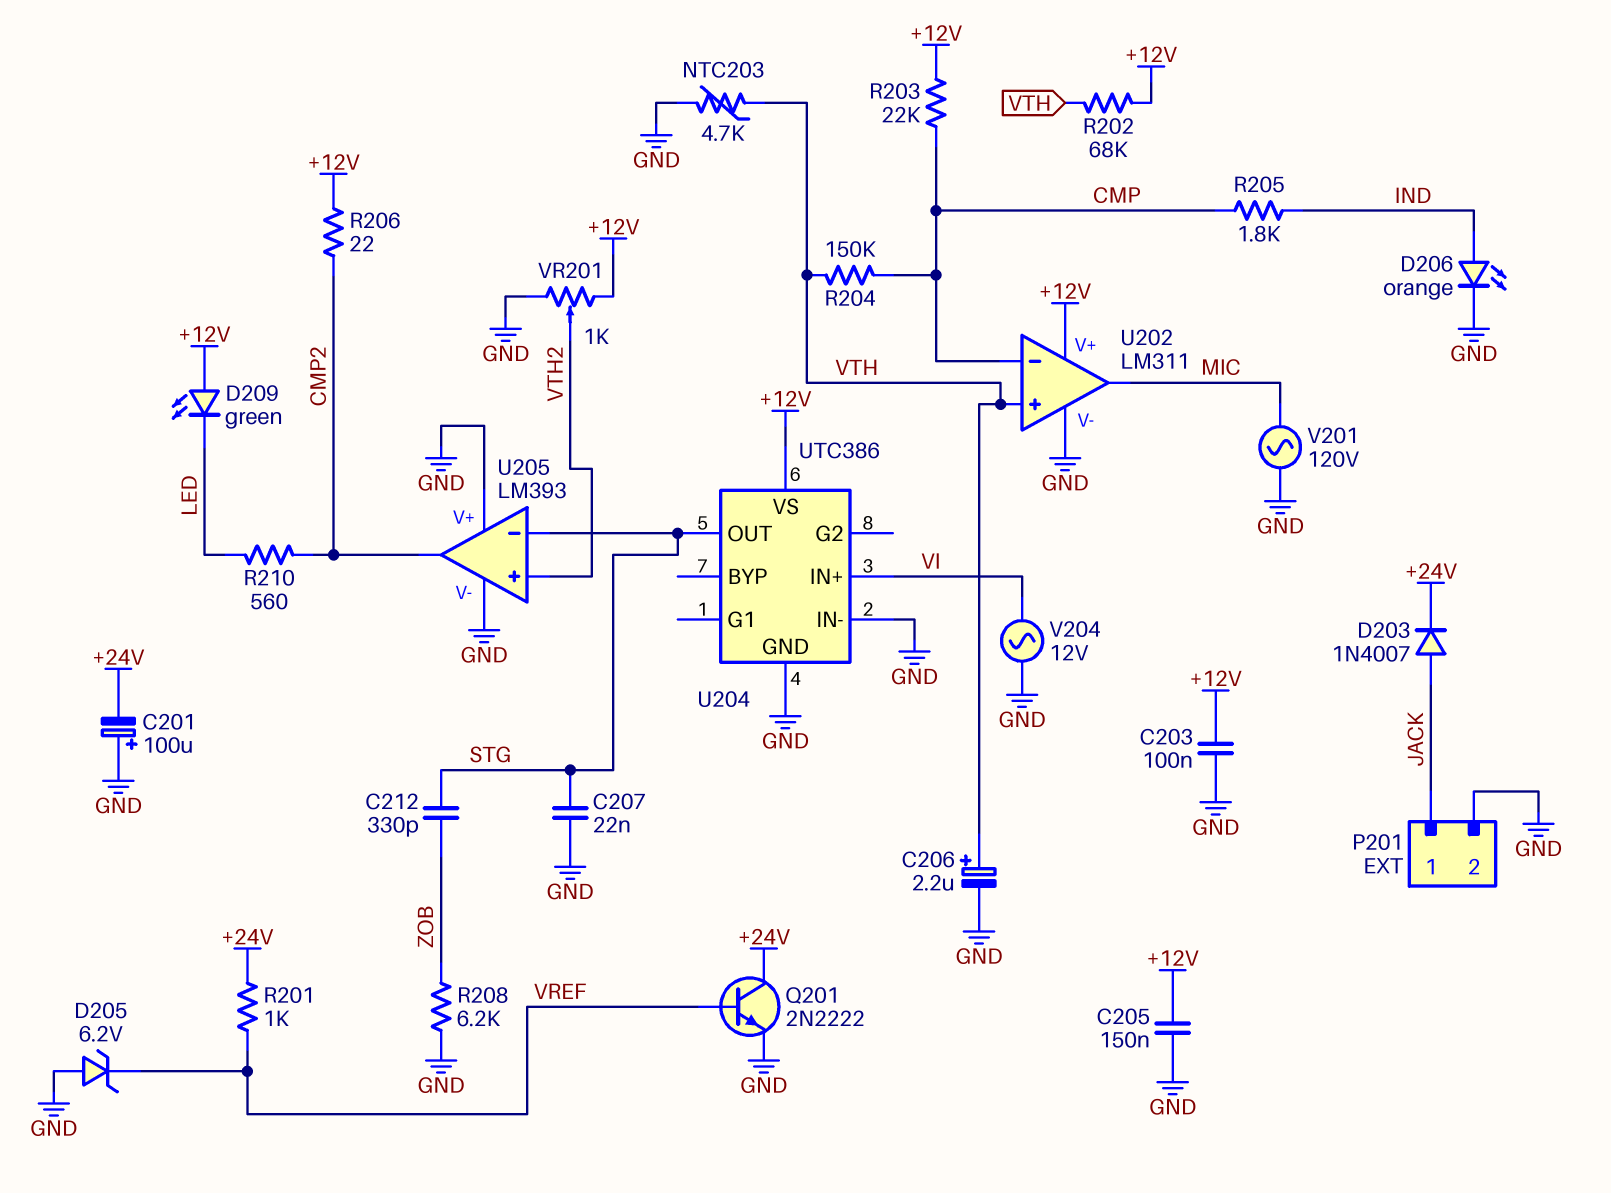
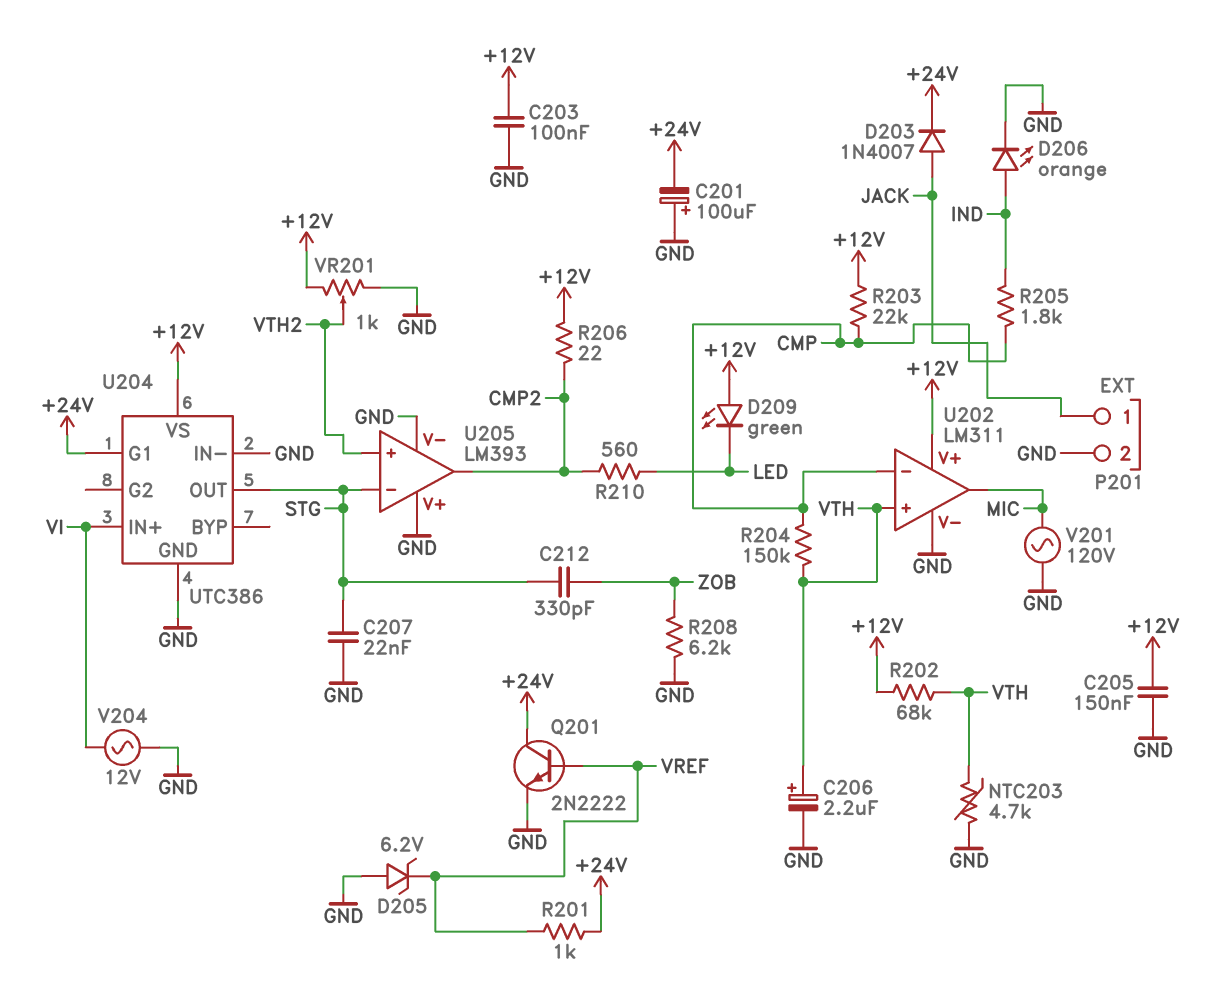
U204 pin G1: none -> +24V

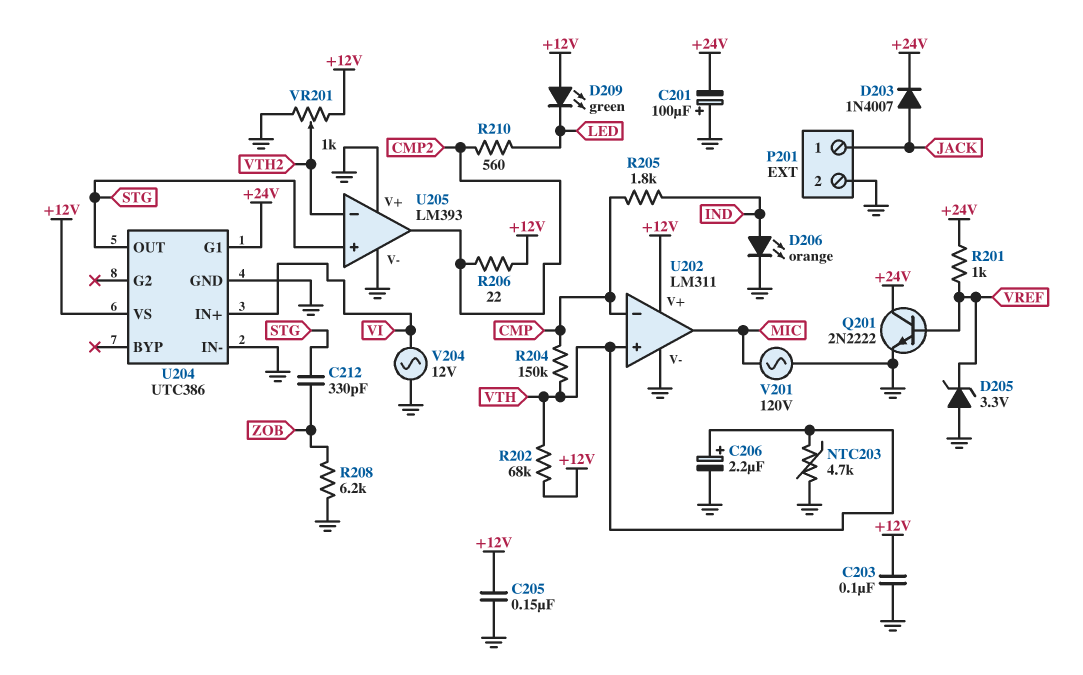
C207: 22nF (GND, STG) -> none
D205: zener 6.2V (A GND, K VREF) -> zener 3.3V (A GND, K VREF)
R203: 22k (+12V, CMP) -> none
U205 pin in+: VTH2 -> STG
U205 pin in-: STG -> VTH2

